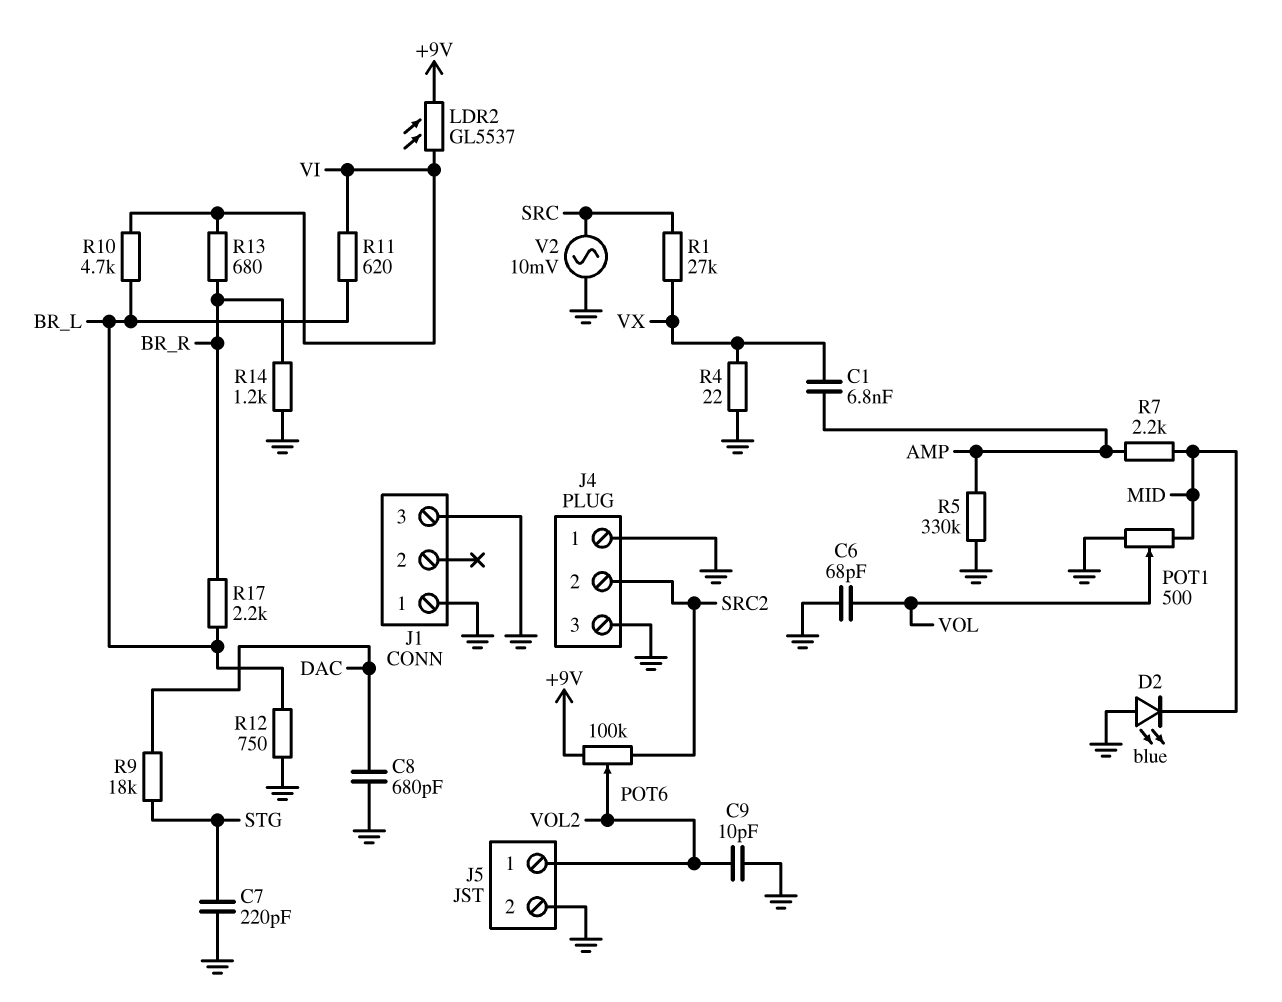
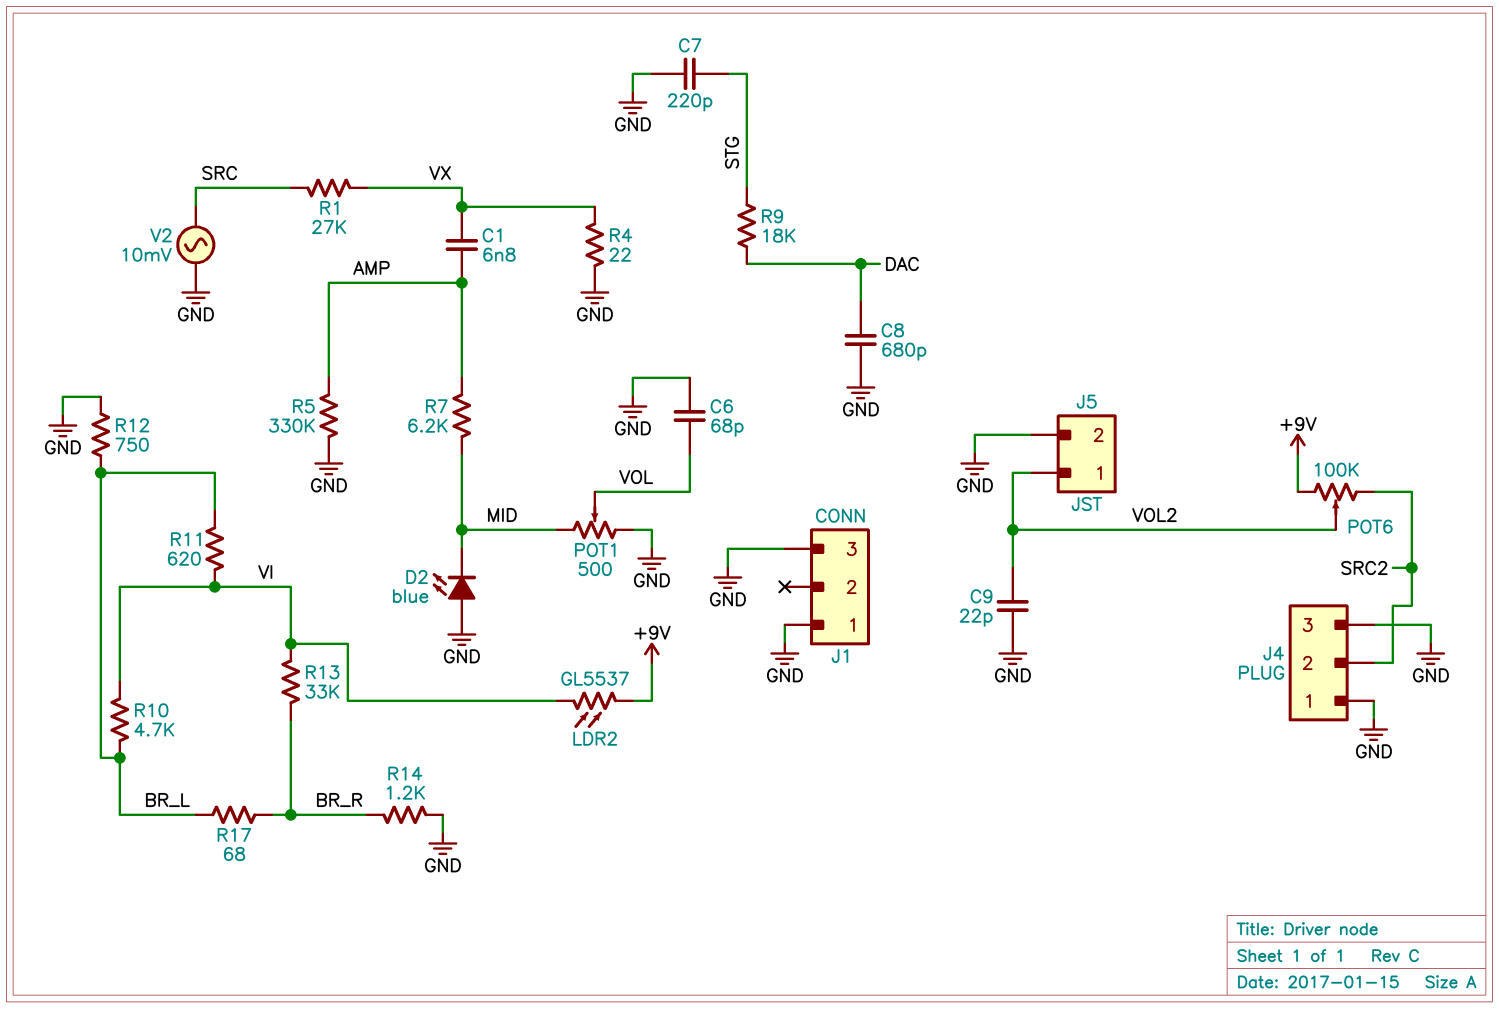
C9: 10pF (GND, VOL2) -> 22pF (GND, VOL2)
R7: 2.2k (AMP, MID) -> 6.2k (AMP, MID)
R13: 680 (BR_R, VI) -> 33k (BR_R, VI)
R17: 2.2k (BR_L, BR_R) -> 68 (BR_L, BR_R)

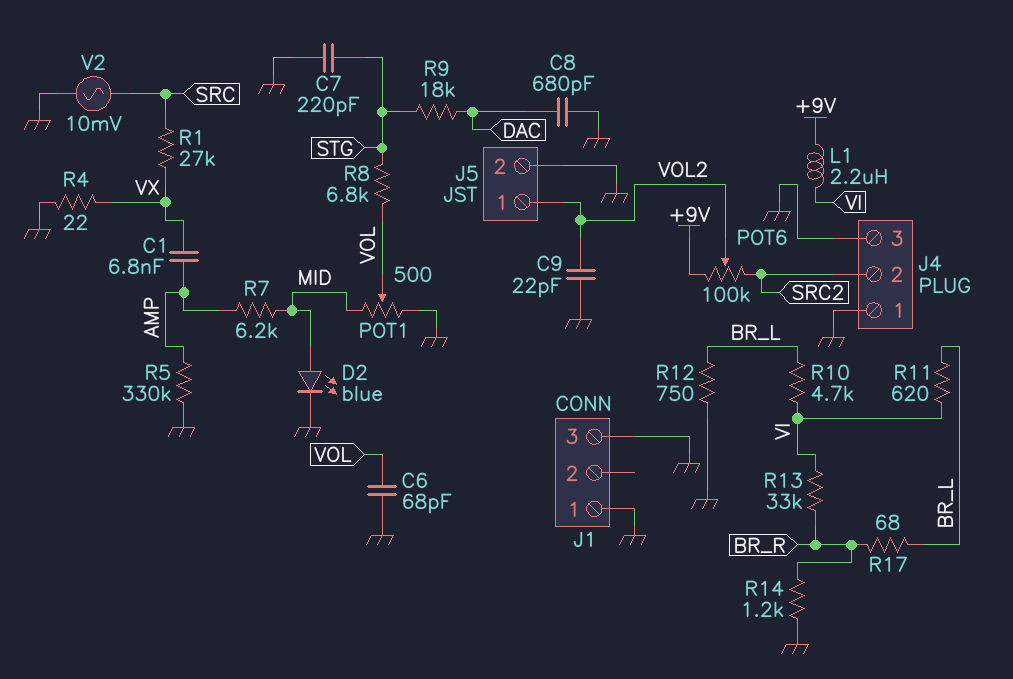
D2: LED blue (A GND, K MID) -> LED blue (A MID, K GND)
L1: none -> 2.2uH (+9V, VI)
LDR2: GL5537 (+9V, VI) -> none
R8: none -> 6.8k (STG, VOL)

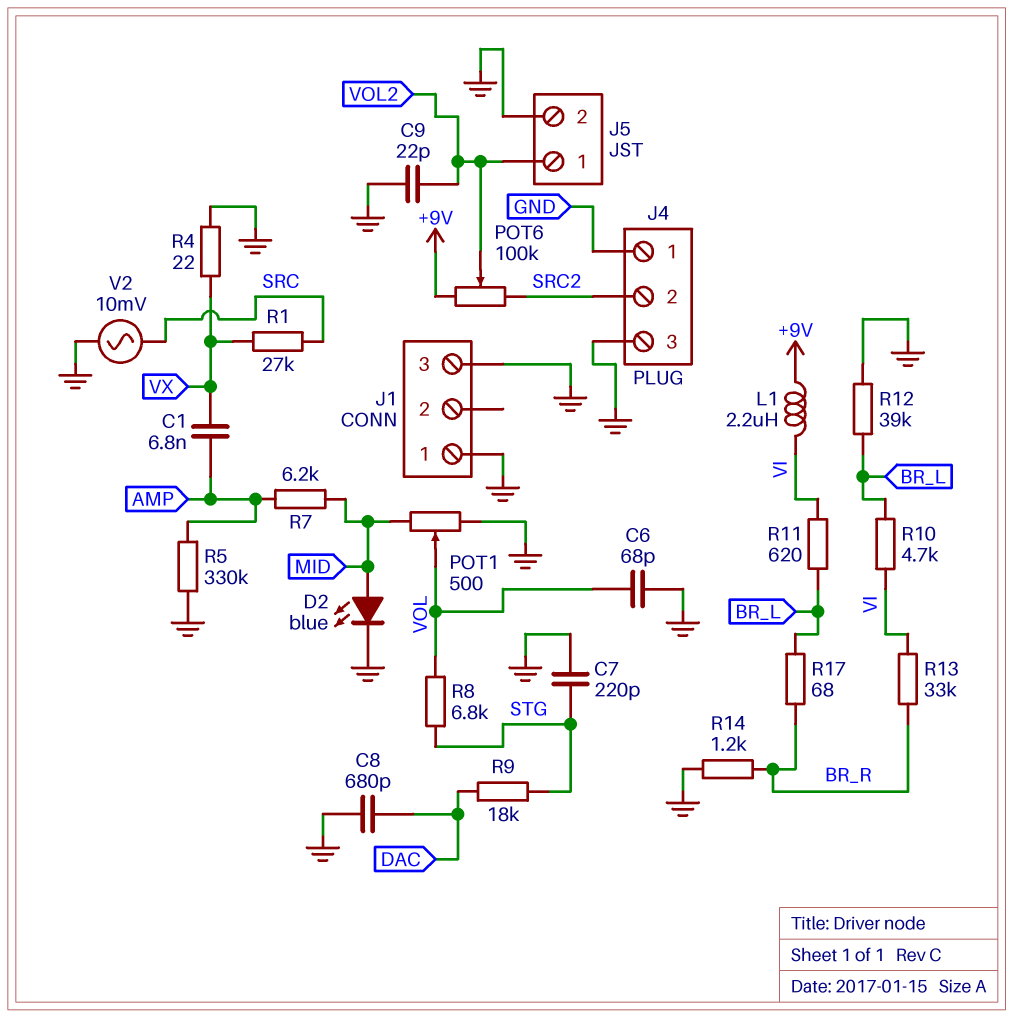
R12: 750 (BR_L, GND) -> 39k (BR_L, GND)

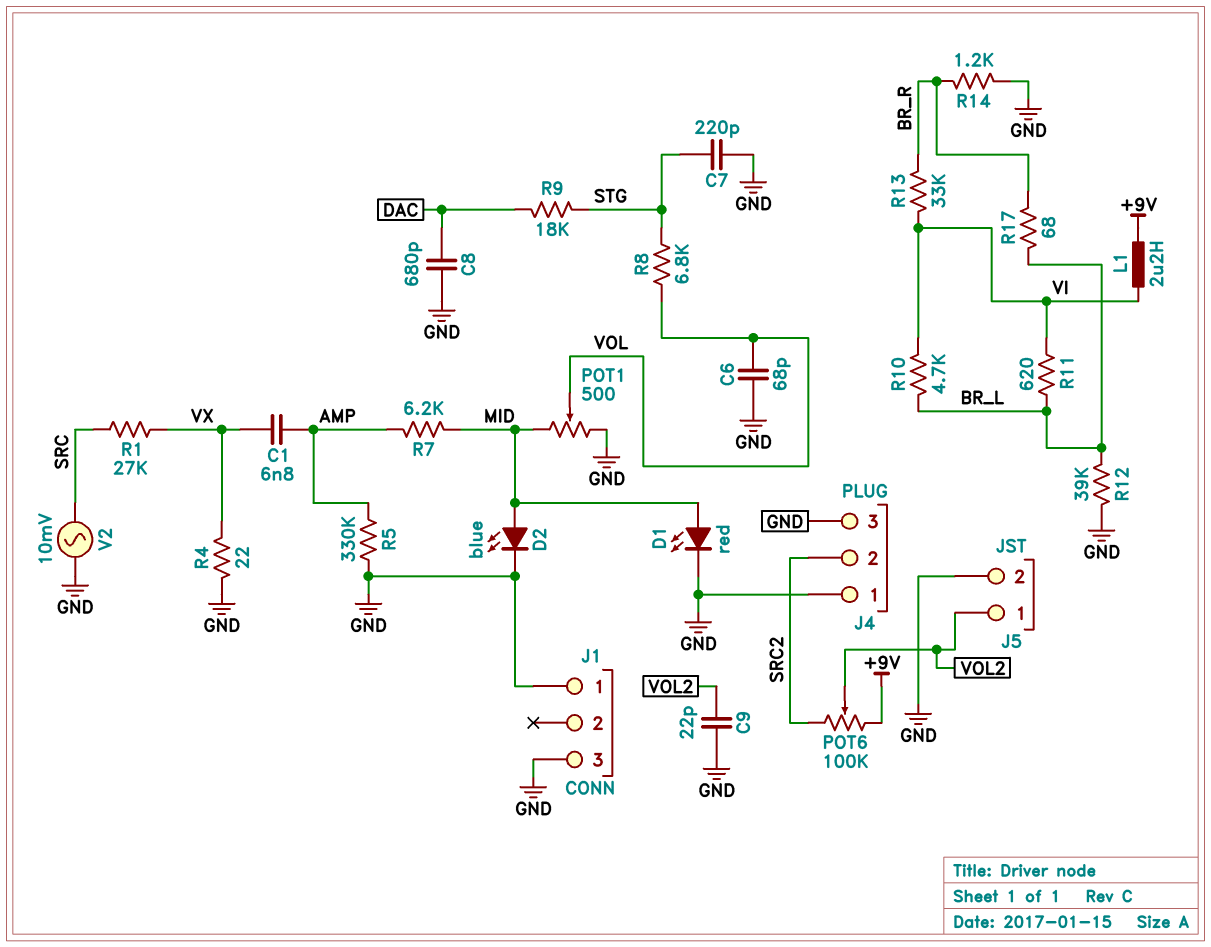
D1: none -> LED red (A MID, K GND)

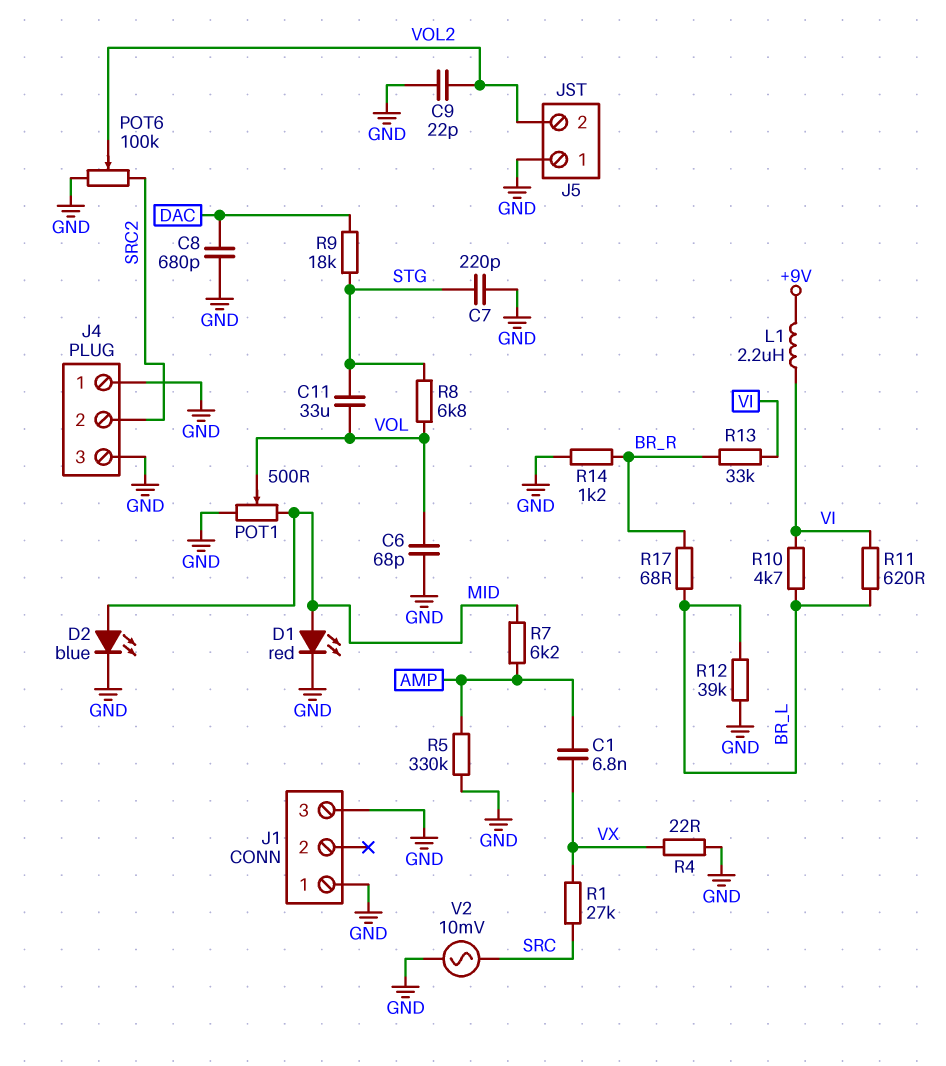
C11: none -> 33uF (STG, VOL)
J5 pin 1: VOL2 -> GND
J5 pin 2: GND -> VOL2
POT6: 100k (+9V, SRC2, wiper VOL2) -> 100k (GND, SRC2, wiper VOL2)

